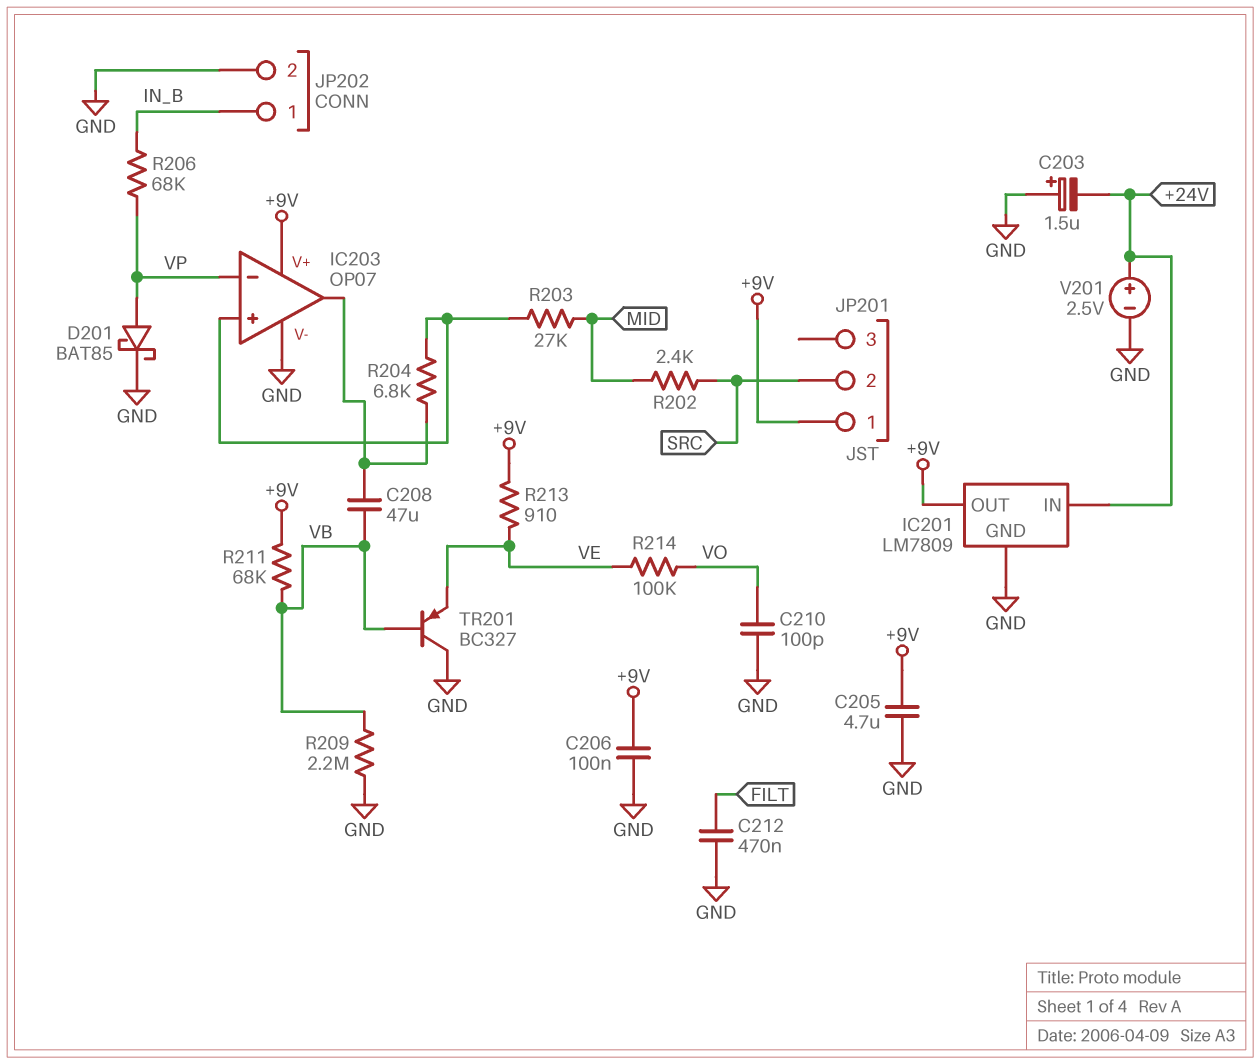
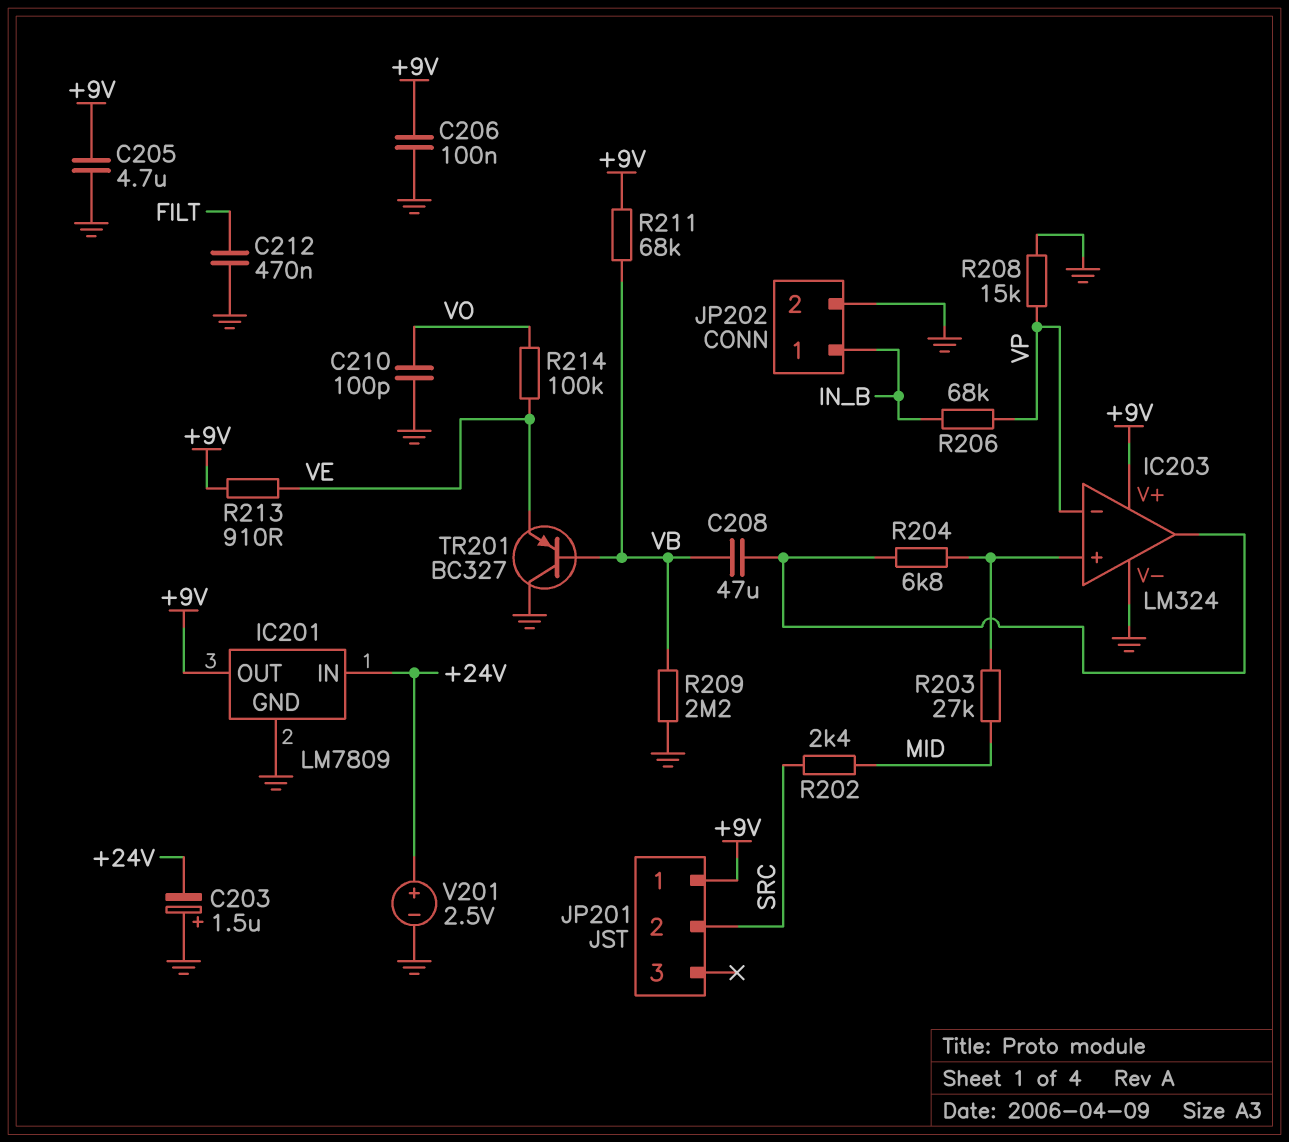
D201: schottky BAT85 (A VP, K GND) -> none
IC203: OP07 -> LM324
R208: none -> 15k (GND, VP)

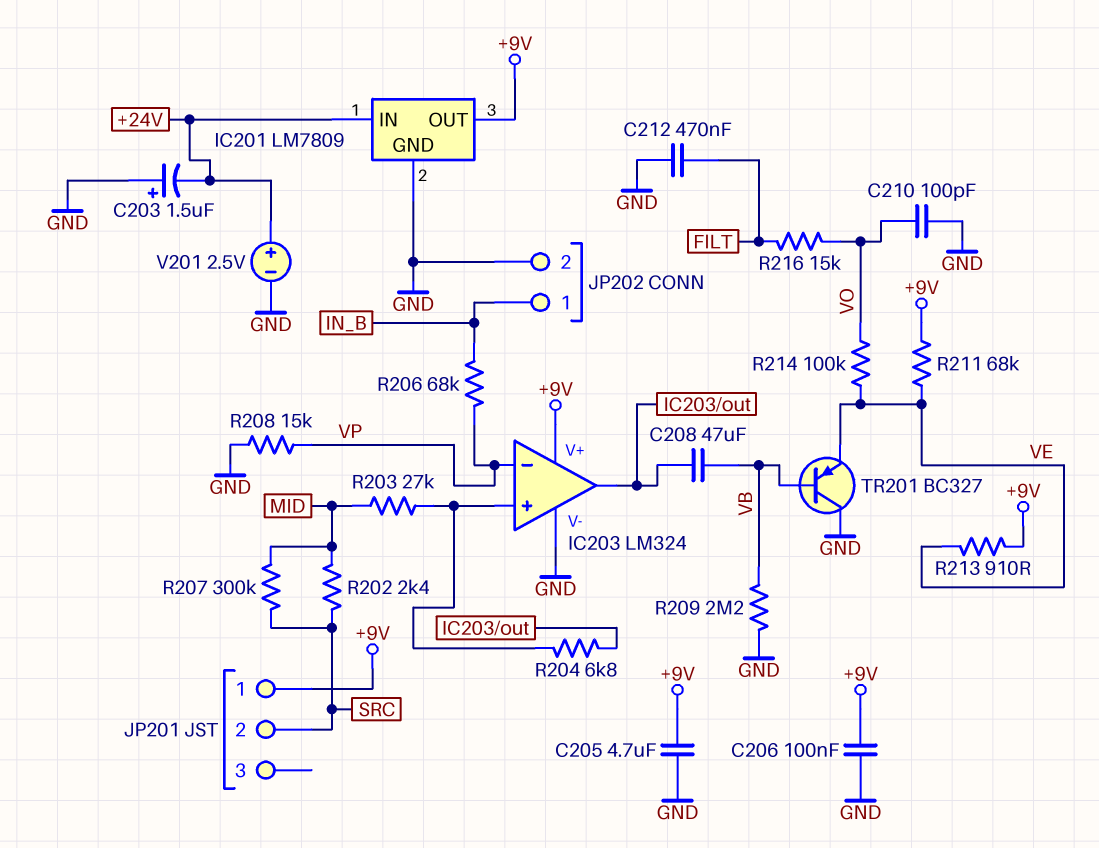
R207: none -> 300k (MID, SRC)
R211: 68k (+9V, VB) -> 68k (+9V, VE)
R216: none -> 15k (FILT, VO)

